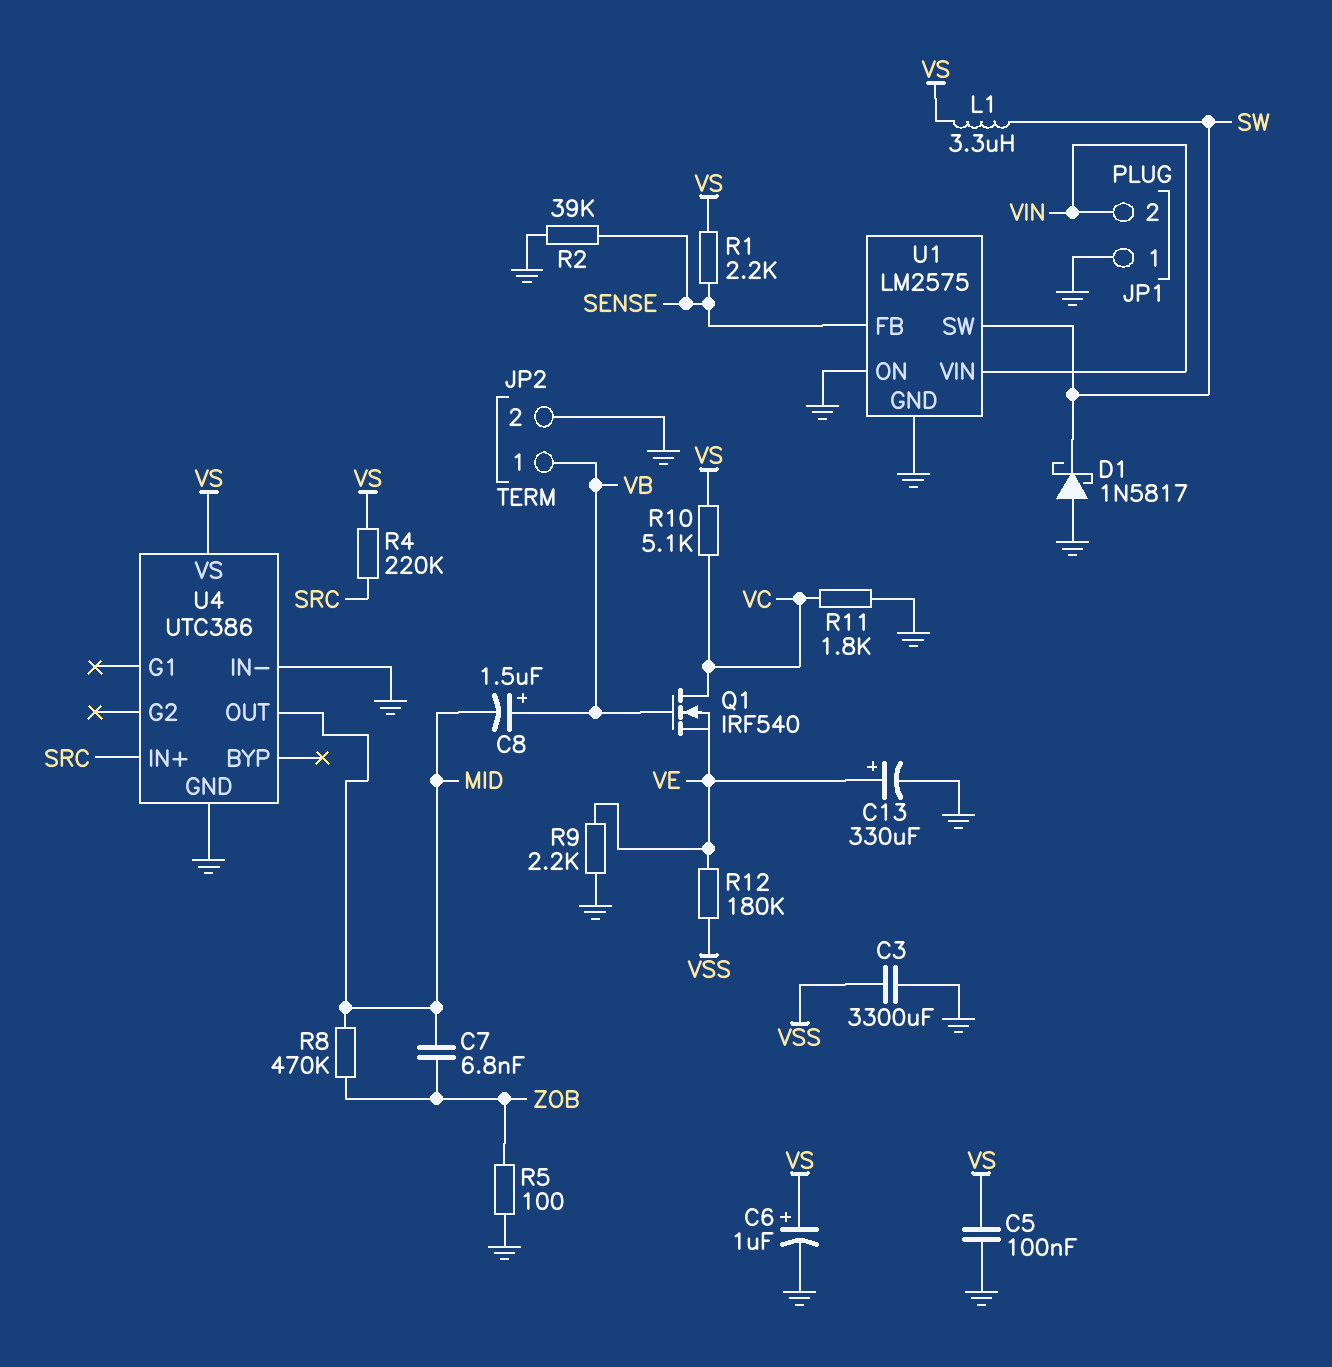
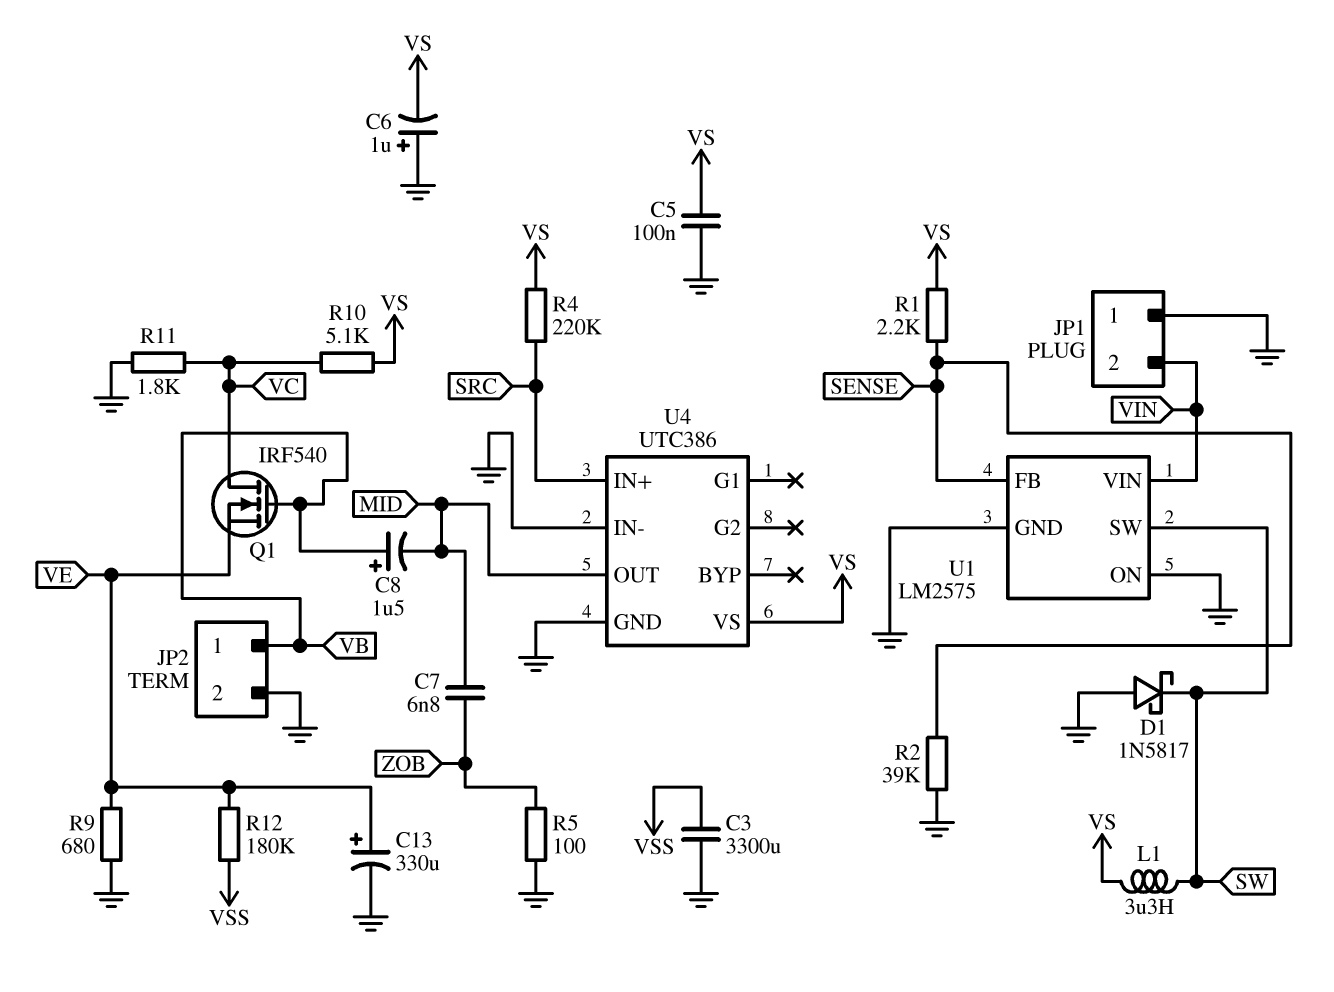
C6: 1uF (plus VS, minus GND) -> 1uF (plus GND, minus VS)
R8: 470k (MID, ZOB) -> none
R9: 2.2k (GND, VE) -> 680 (GND, VE)

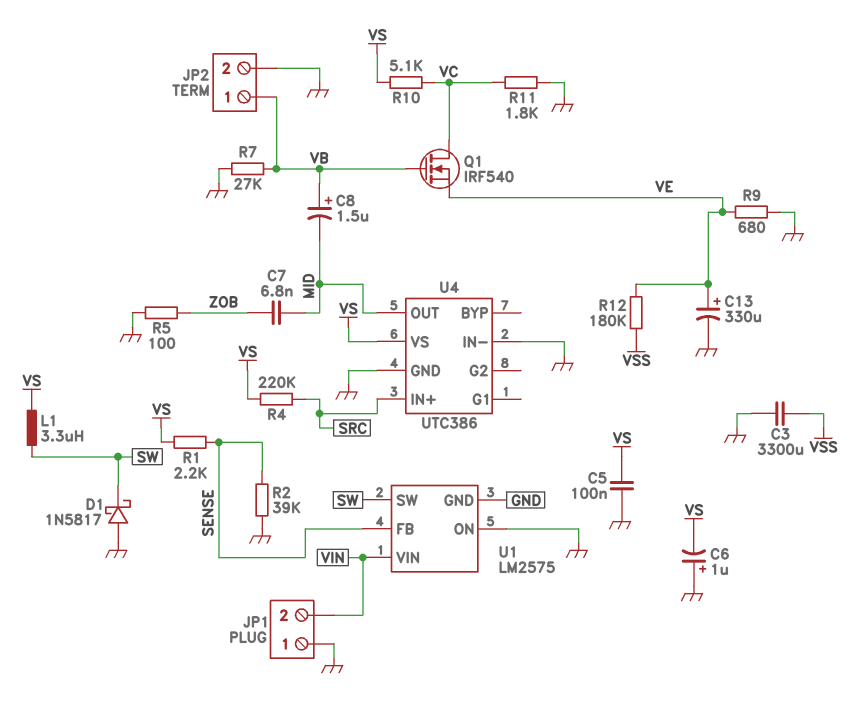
R7: none -> 27k (GND, VB)

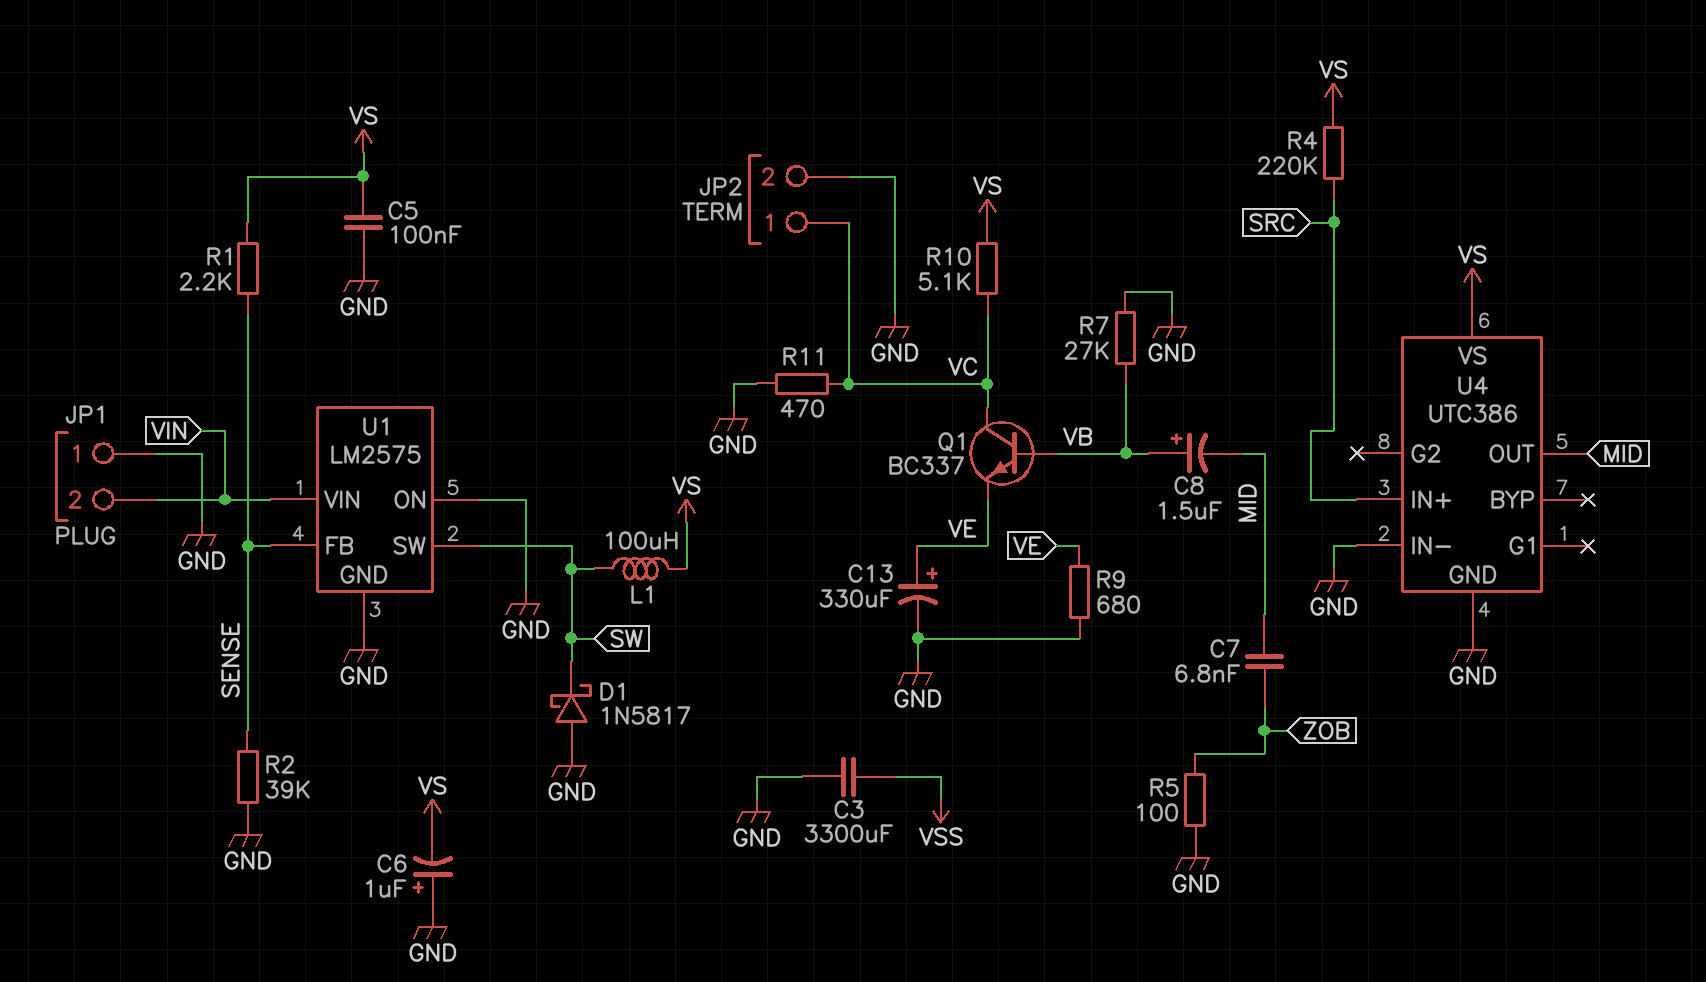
JP2 pin 1: VB -> VC
L1: 3.3uH (SW, VS) -> 100uH (SW, VS)
Q1: NMOS IRF540 (G VB, D VC, S VE) -> NPN BC337 (B VB, C VC, E VE)
R11: 1.8k (GND, VC) -> 470 (GND, VC)
R12: 180k (VE, VSS) -> none

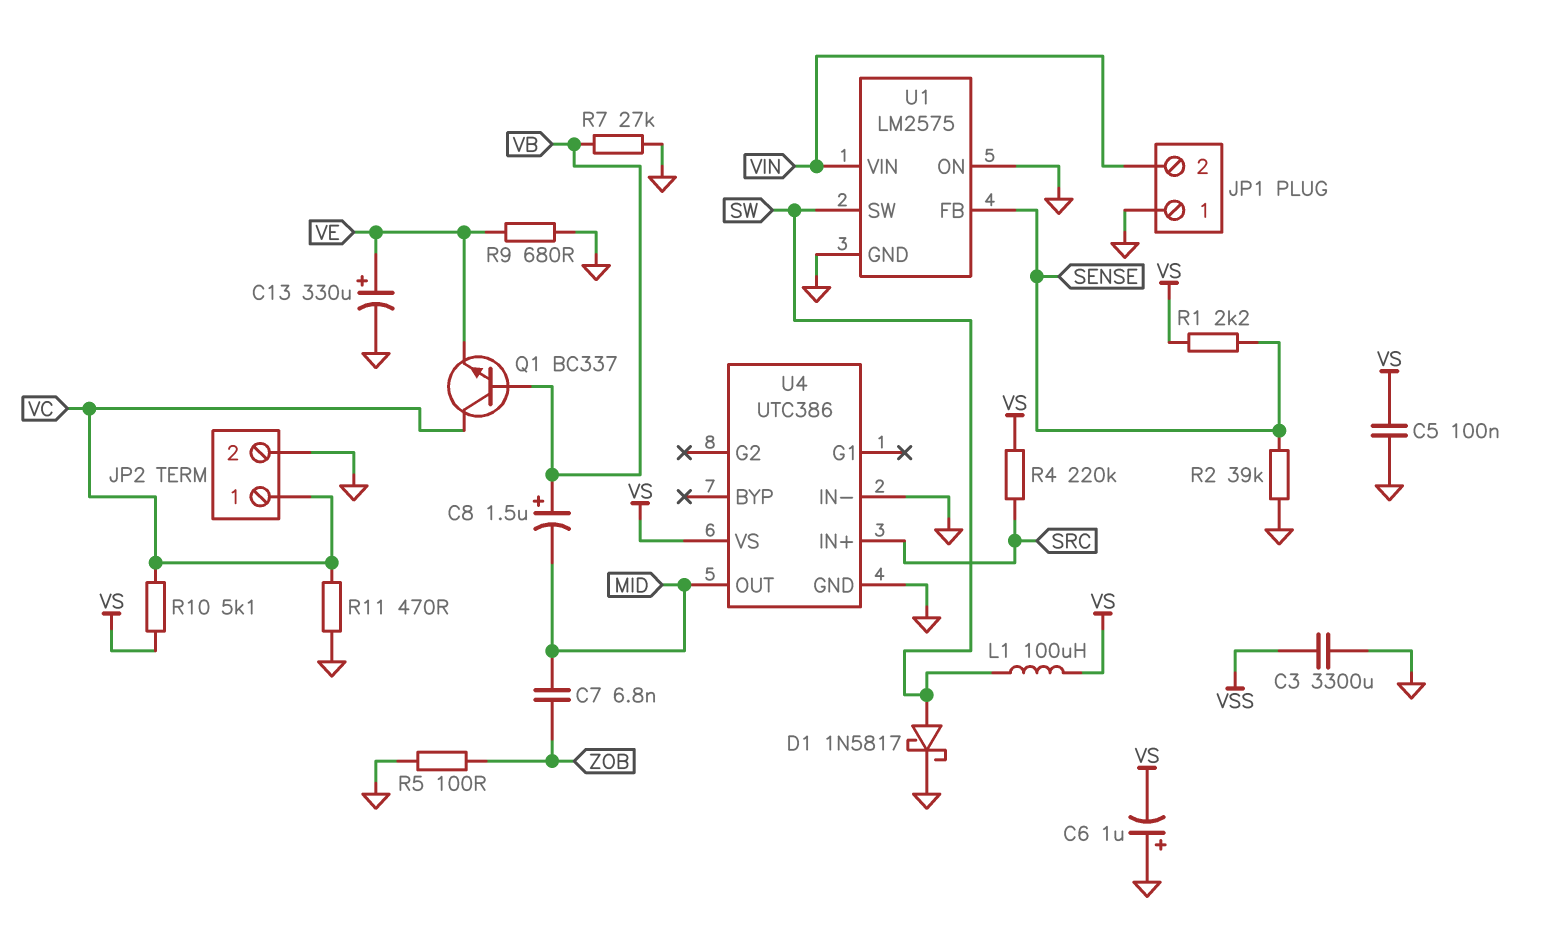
D1: schottky 1N5817 (A GND, K SW) -> schottky 1N5817 (A SW, K GND)

